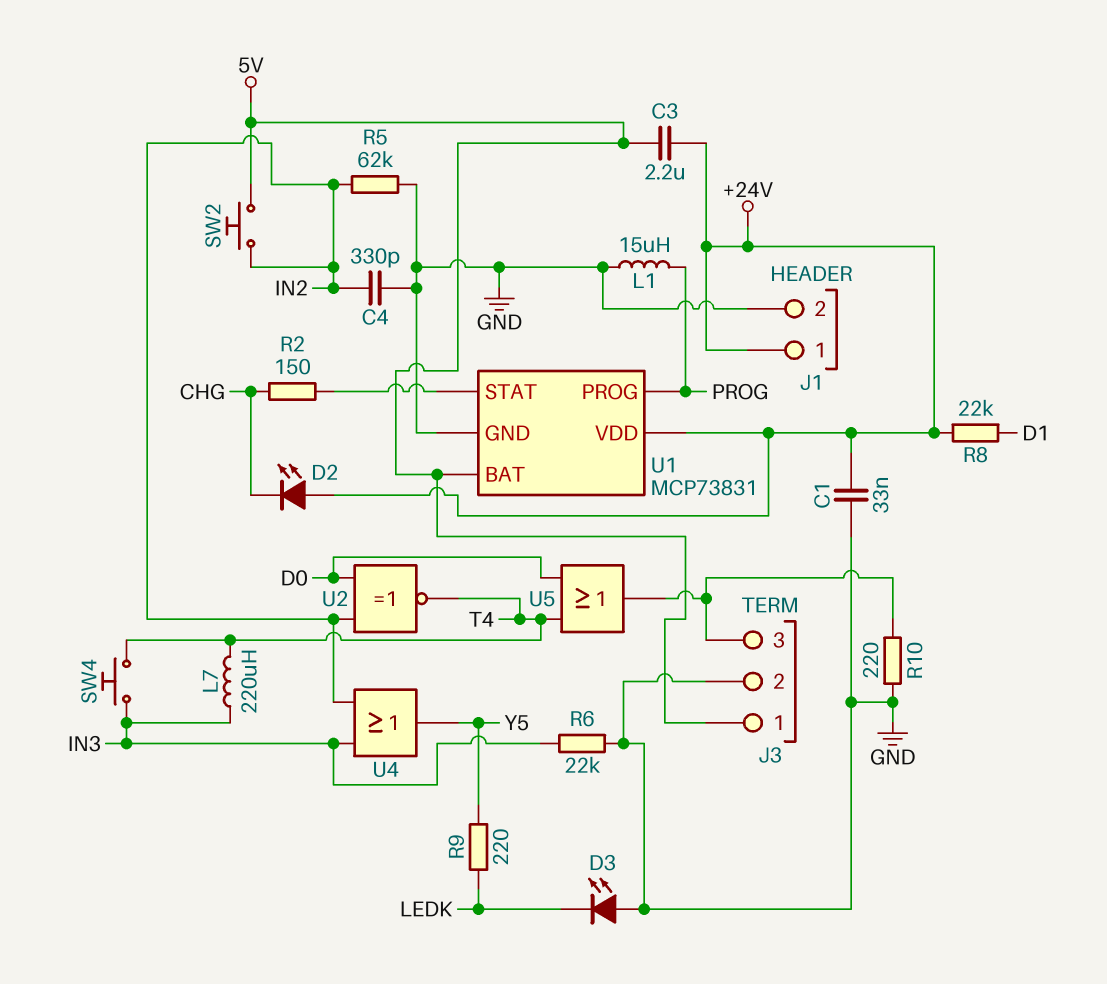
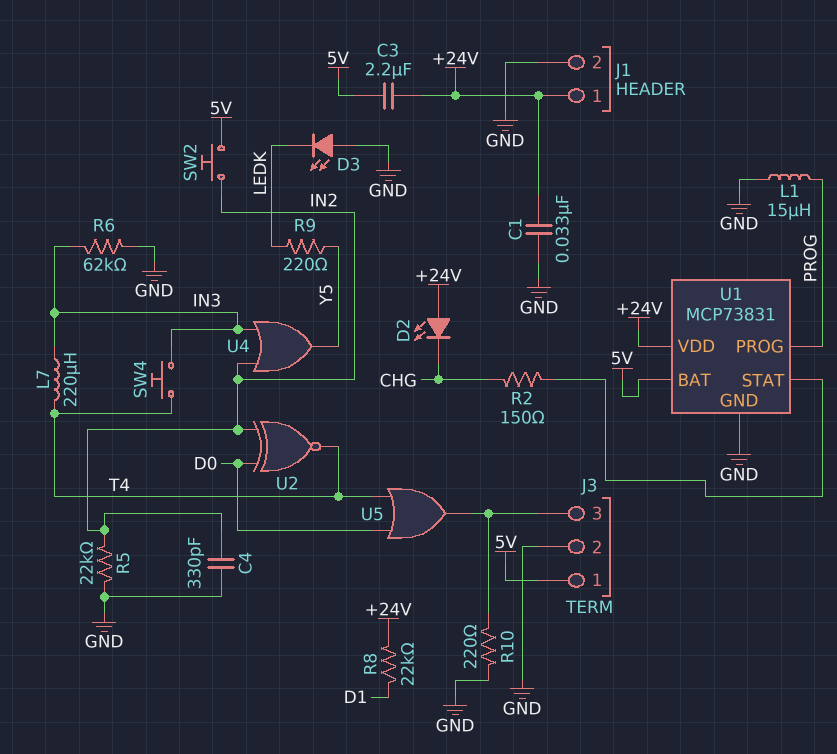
R5: 62k (GND, IN2) -> 22k (GND, IN2)
R6: 22k (GND, IN3) -> 62k (GND, IN3)

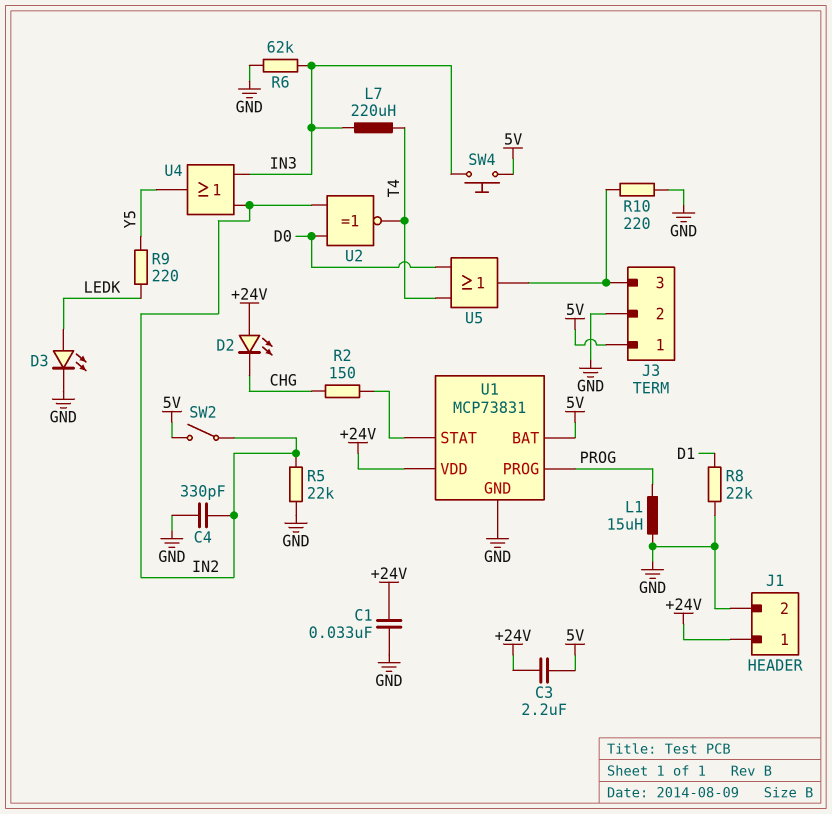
D3: LED (A GND, K LEDK) -> LED (A LEDK, K GND)
R8: 22k (+24V, D1) -> 22k (D1, GND)
SW2: button (5V, IN2) -> switch (5V, IN2)
SW4: button (IN3, T4) -> button (5V, IN3)

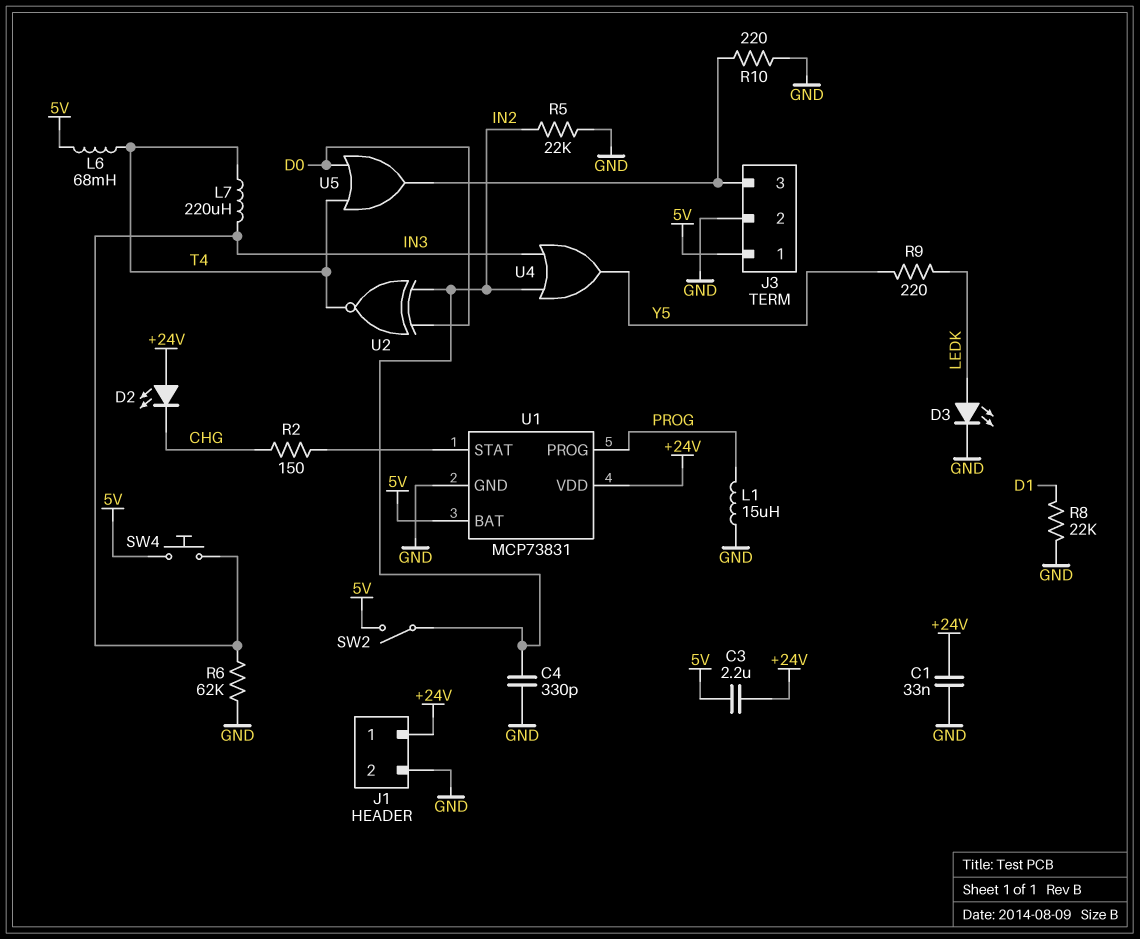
L6: none -> 68mH (5V, T4)

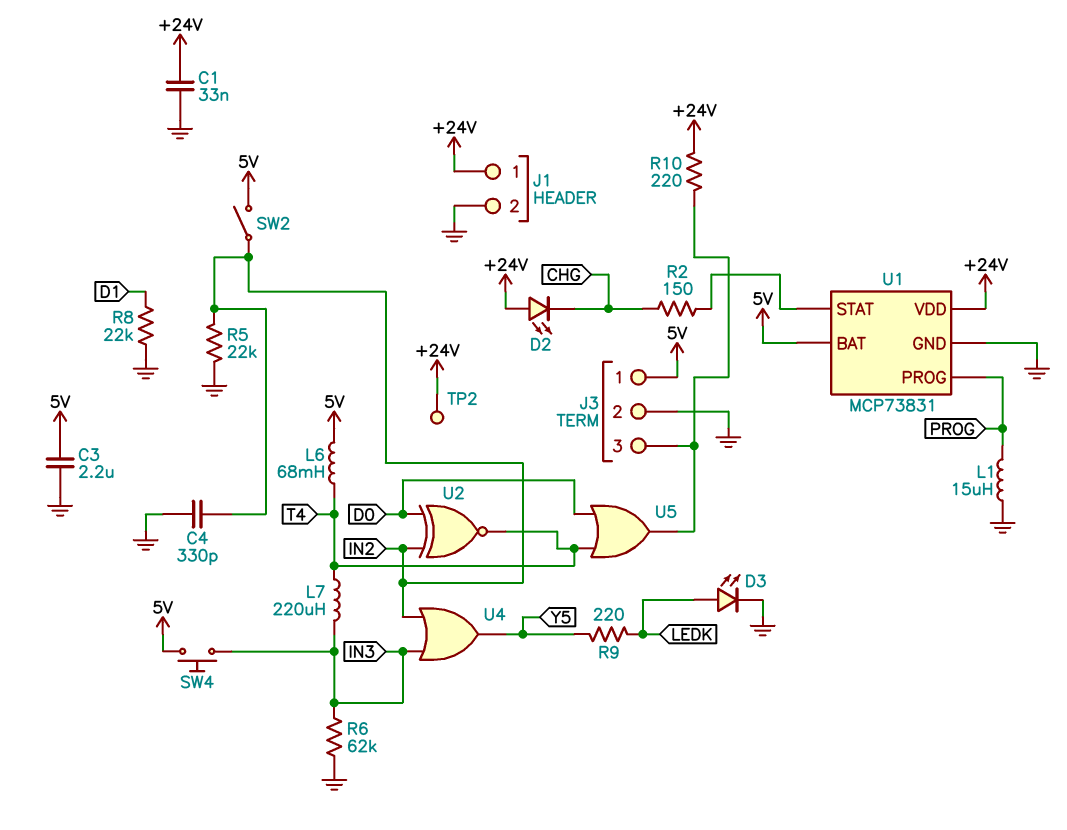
C3: 2.2uF (+24V, 5V) -> 2.2uF (5V, GND)
R10: 220 (GND, J3/3) -> 220 (+24V, J3/3)
TP2: none -> test point (+24V)

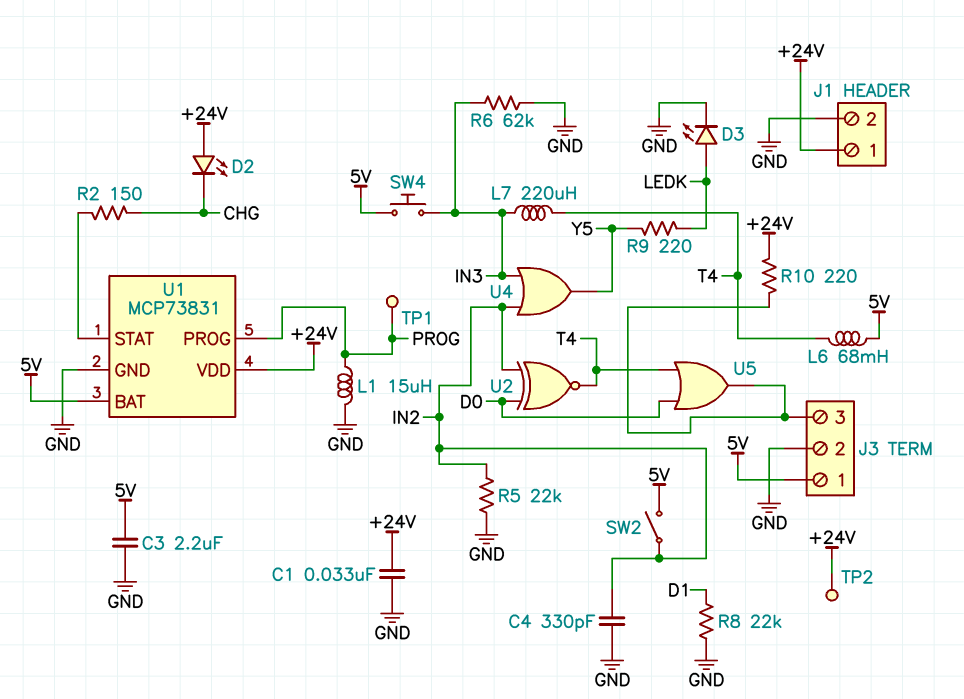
TP1: none -> test point (PROG)

